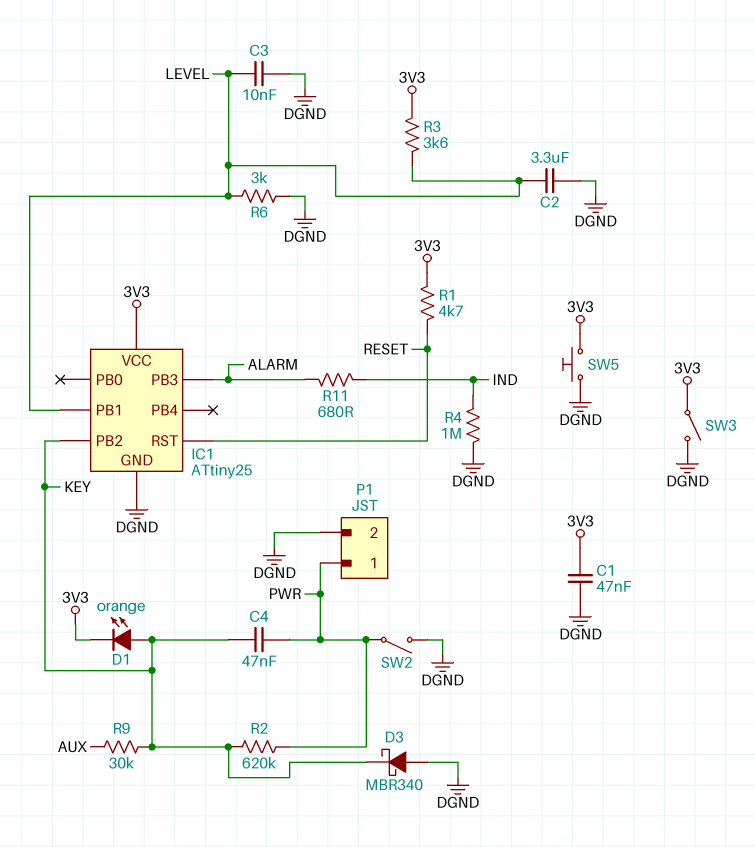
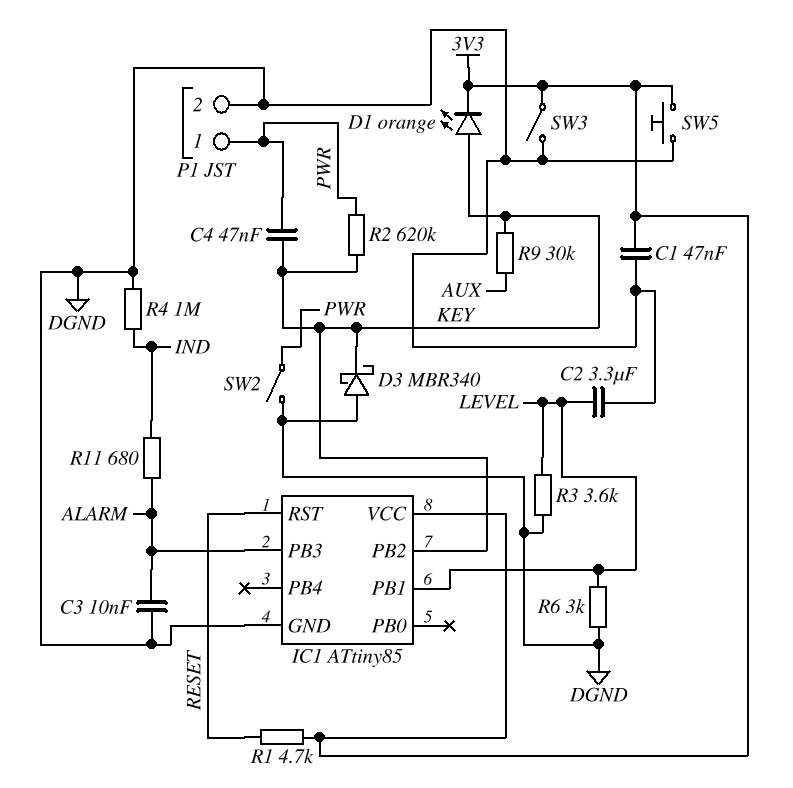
C3: 10nF (DGND, LEVEL) -> 10nF (ALARM, DGND)
IC1: ATtiny25 -> ATtiny85
R3: 3.6k (3V3, LEVEL) -> 3.6k (DGND, LEVEL)

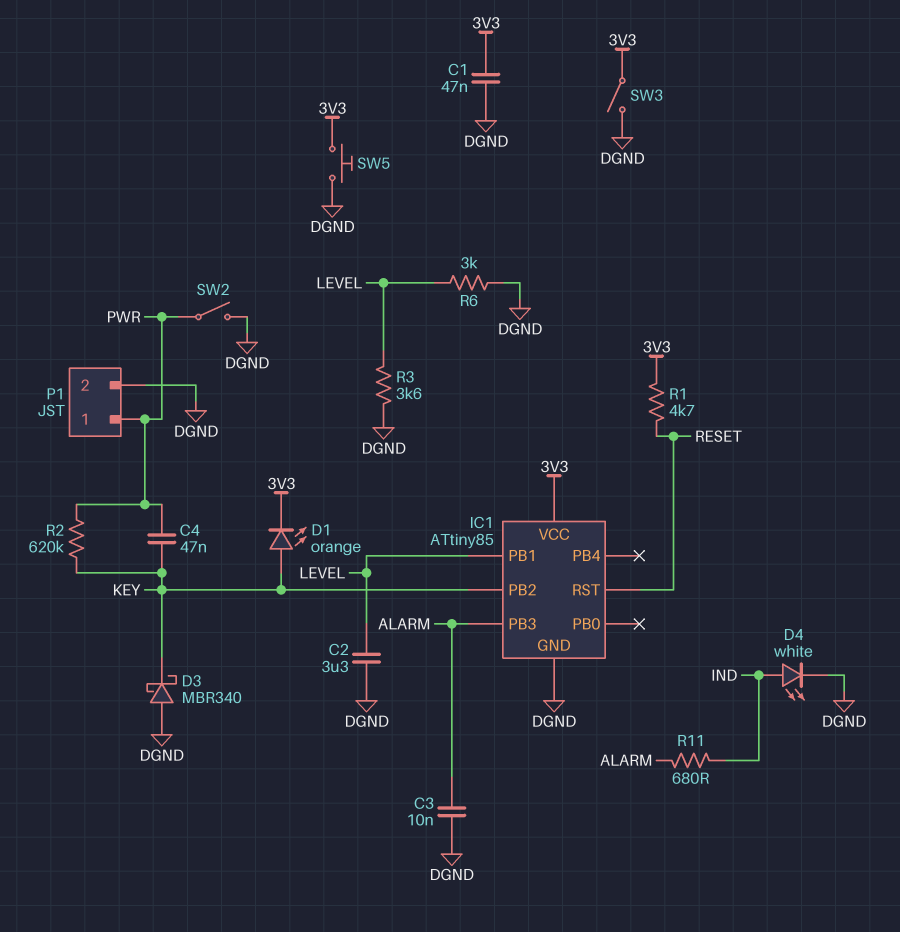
D4: none -> LED white (A IND, K DGND)
R4: 1M (DGND, IND) -> none
R9: 30k (AUX, KEY) -> none

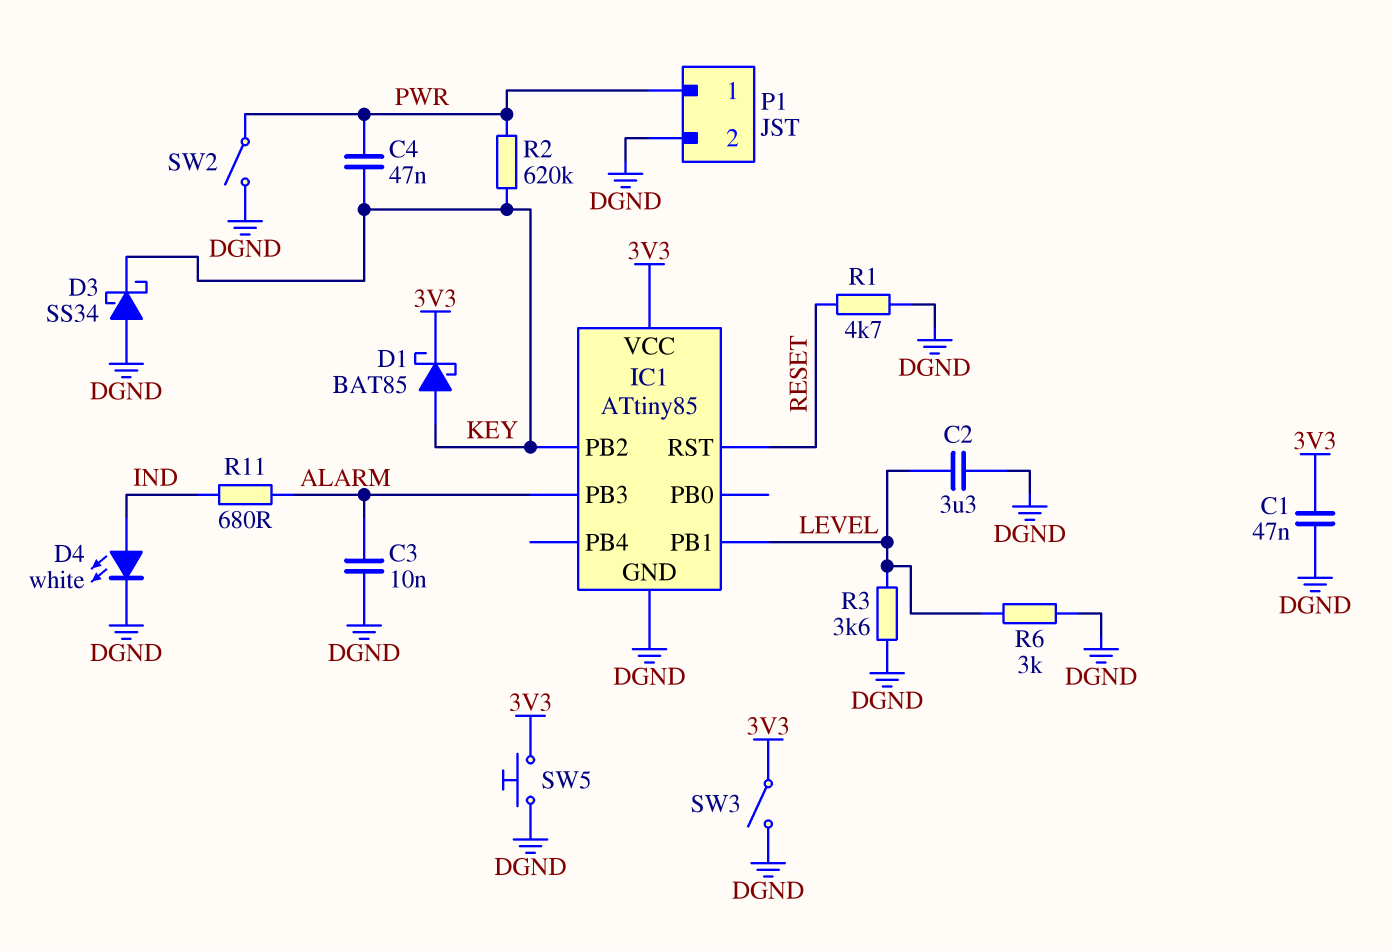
D1: LED orange (A KEY, K 3V3) -> schottky BAT85 (A KEY, K 3V3)
D3: schottky MBR340 (A DGND, K KEY) -> schottky SS34 (A DGND, K KEY)
R1: 4.7k (3V3, RESET) -> 4.7k (DGND, RESET)

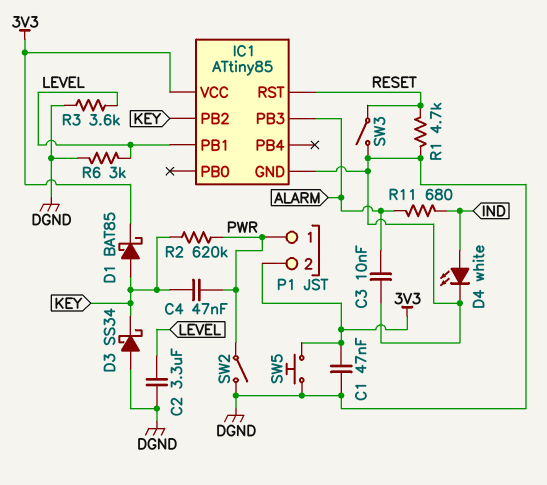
P1 pin 2: DGND -> 3V3
SW3: switch (3V3, DGND) -> switch (DGND, RESET)

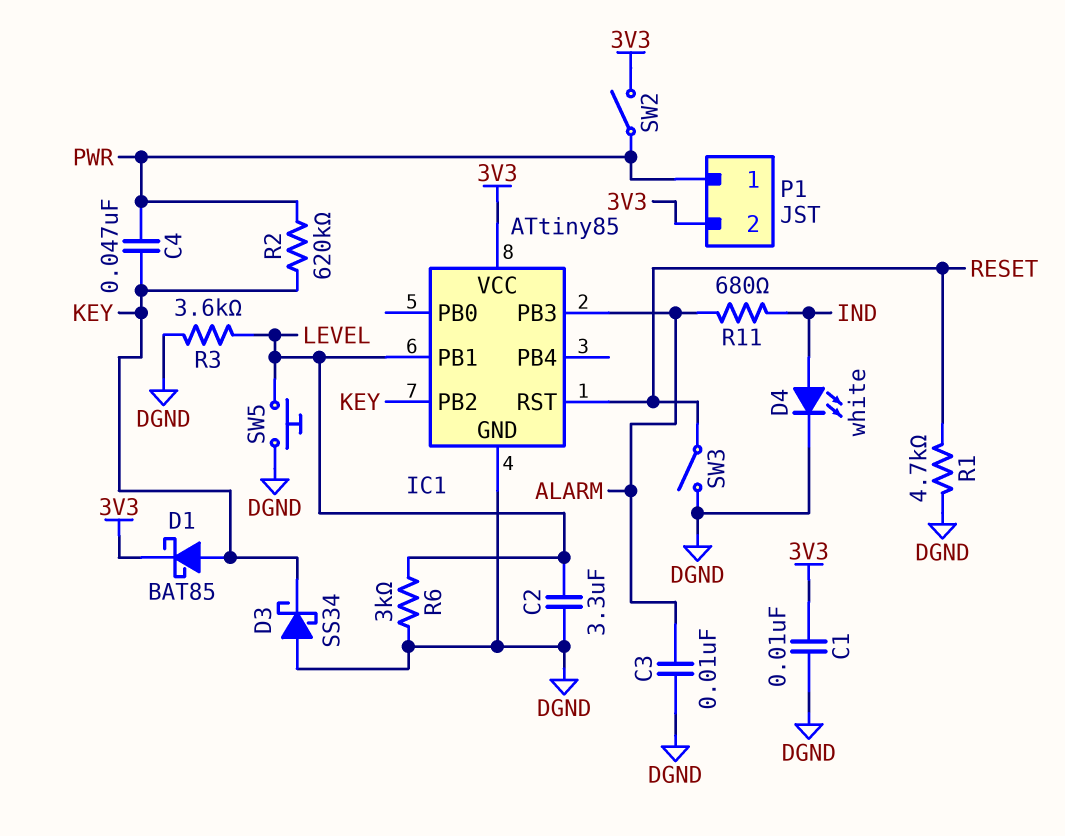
C1: 47nF (3V3, DGND) -> 10nF (3V3, DGND)
SW2: switch (DGND, PWR) -> switch (3V3, PWR)
SW5: button (3V3, DGND) -> button (DGND, LEVEL)

